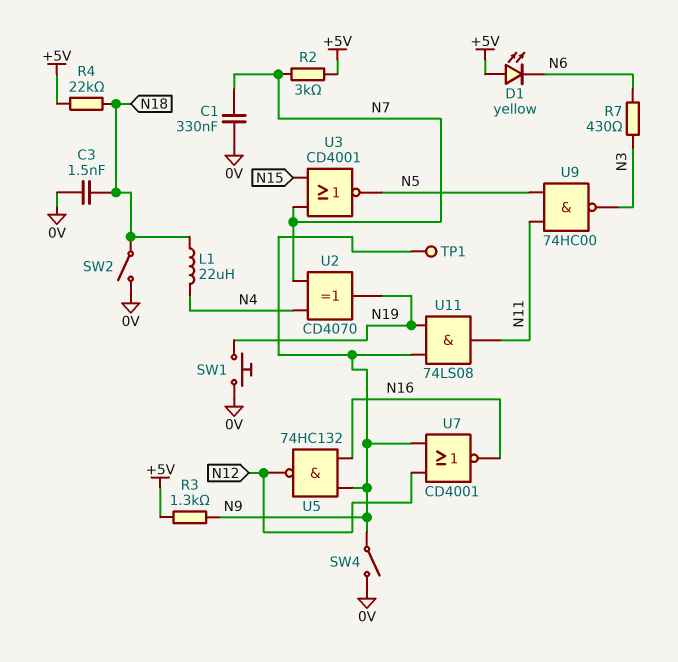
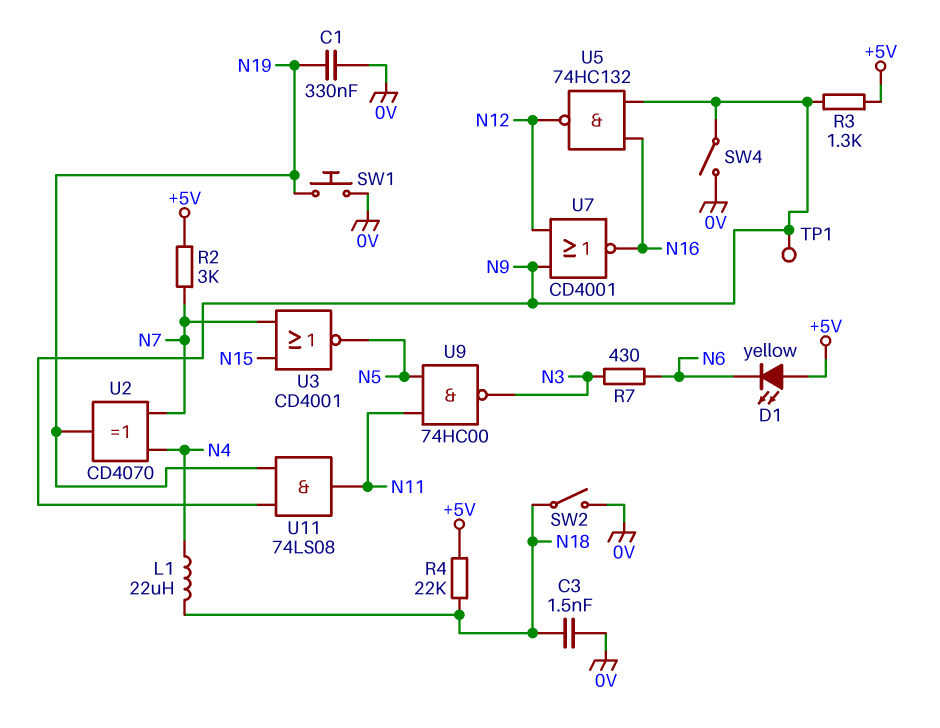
C1: 330nF (0V, N7) -> 330nF (0V, N19)

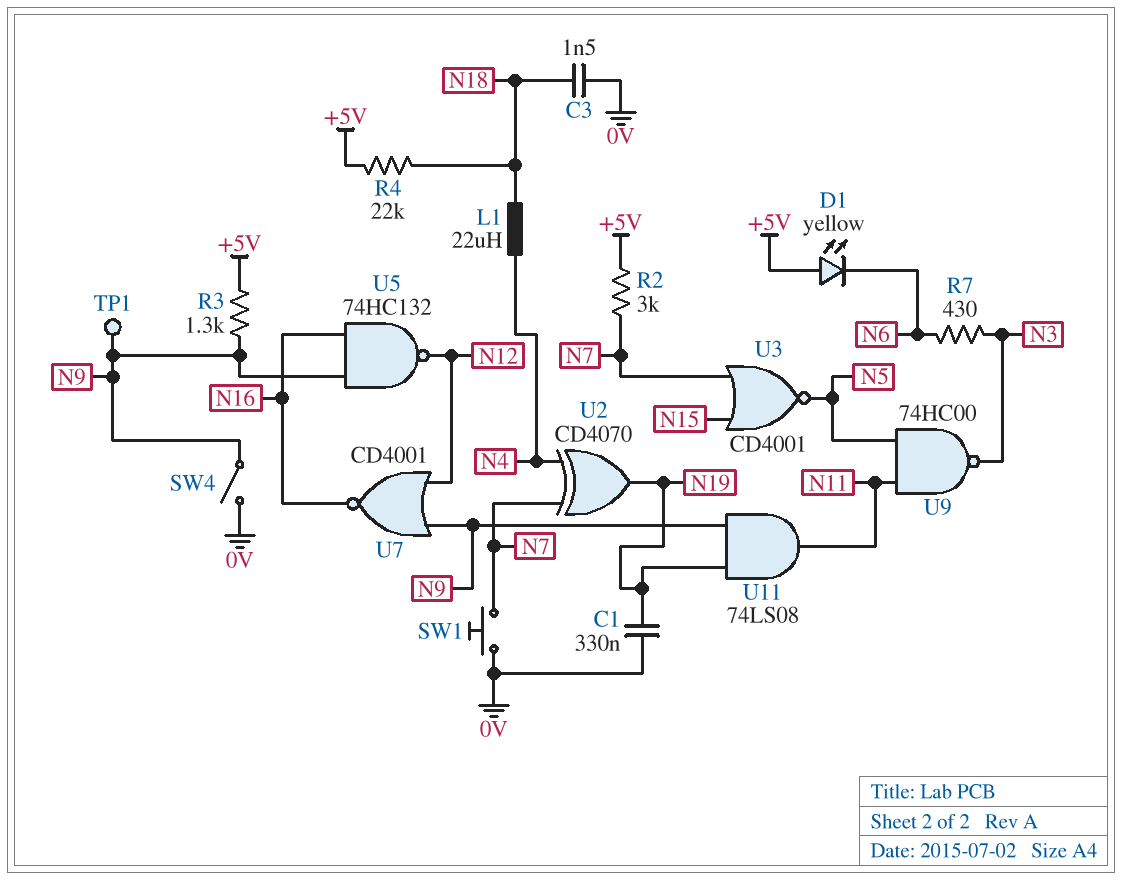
SW1: button (0V, N19) -> button (0V, N7)
SW2: switch (0V, N18) -> none

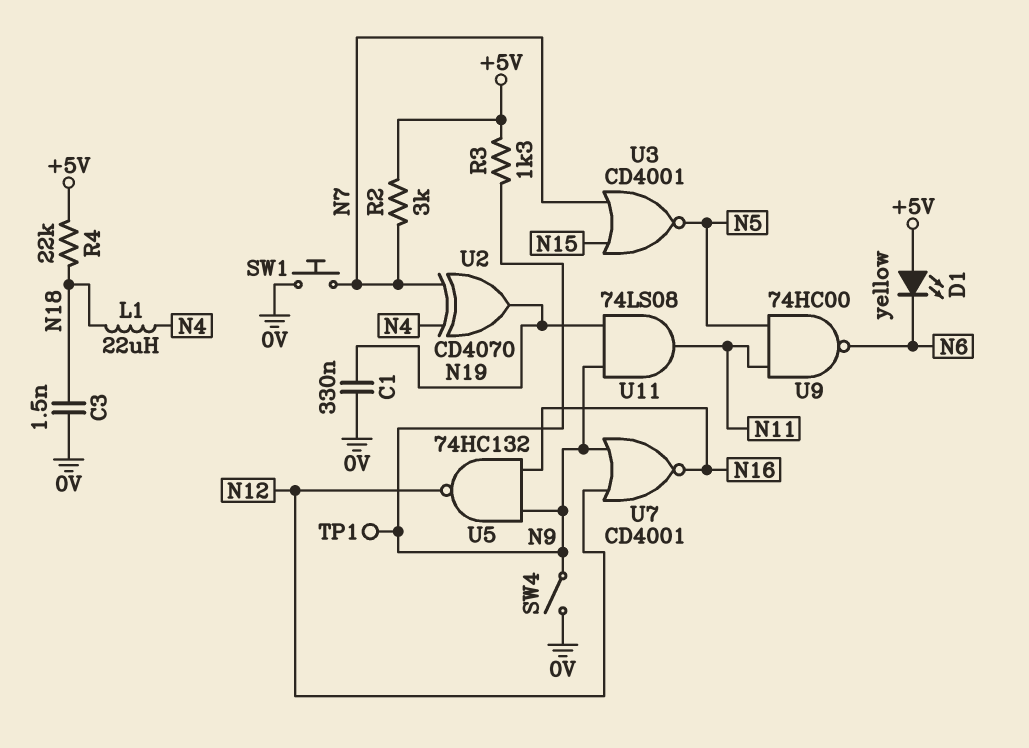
R7: 430 (N3, N6) -> none
U9: NAND 74HC00 (in N5, in N11, out N3) -> NAND 74HC00 (in N5, in N11, out N6)

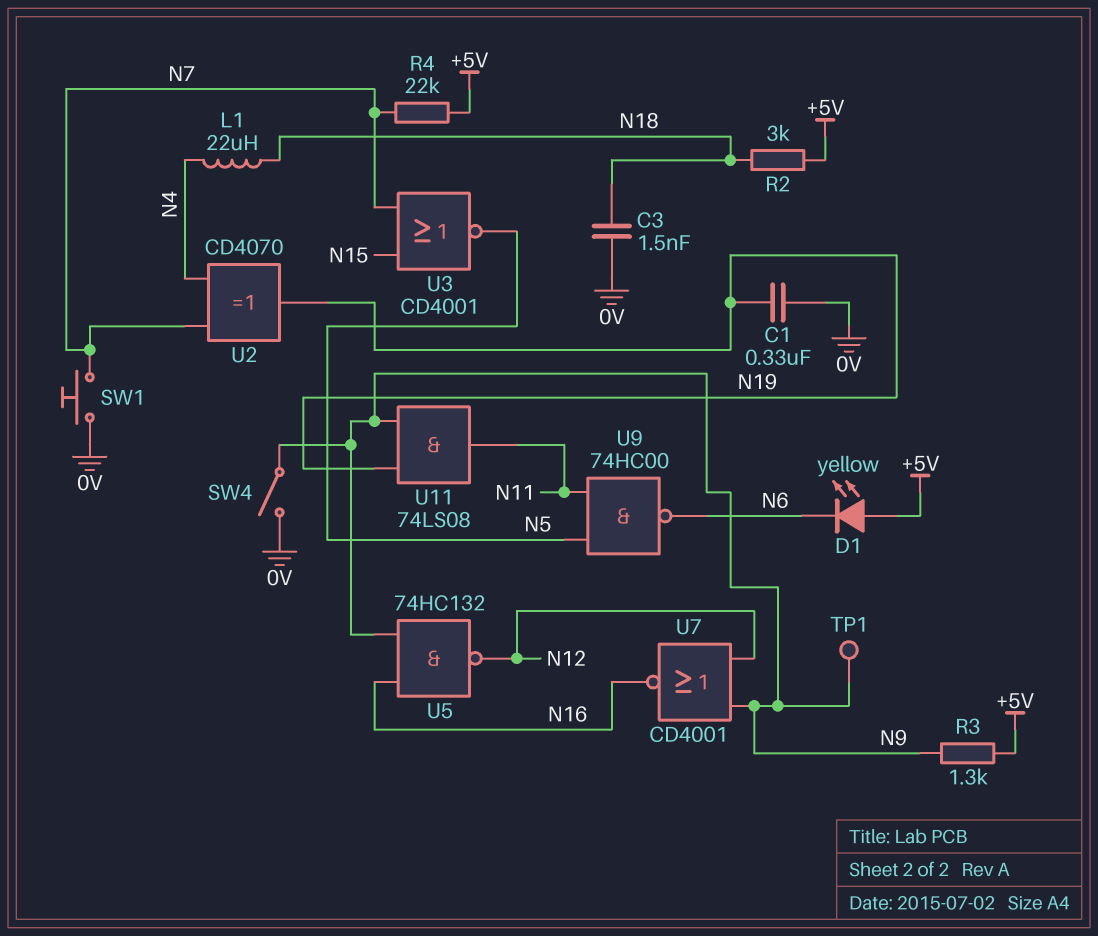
R2: 3k (+5V, N7) -> 3k (+5V, N18)
R4: 22k (+5V, N18) -> 22k (+5V, N7)

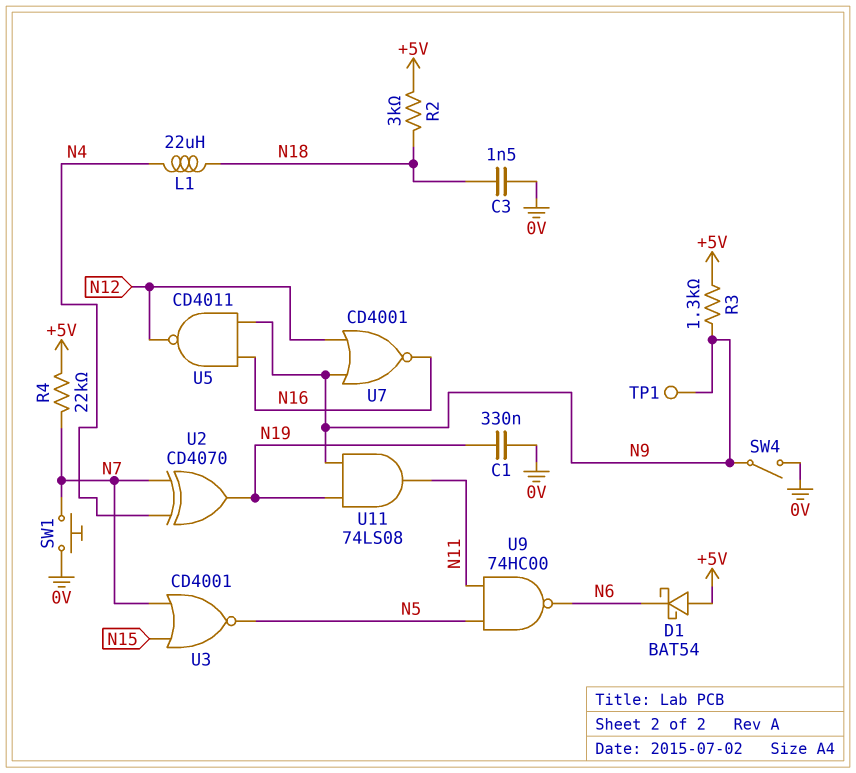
D1: LED yellow (A +5V, K N6) -> schottky BAT54 (A +5V, K N6)
U5: NAND 74HC132 (in N9, in N16, out N12) -> NAND CD4011 (in N9, in N16, out N12)

